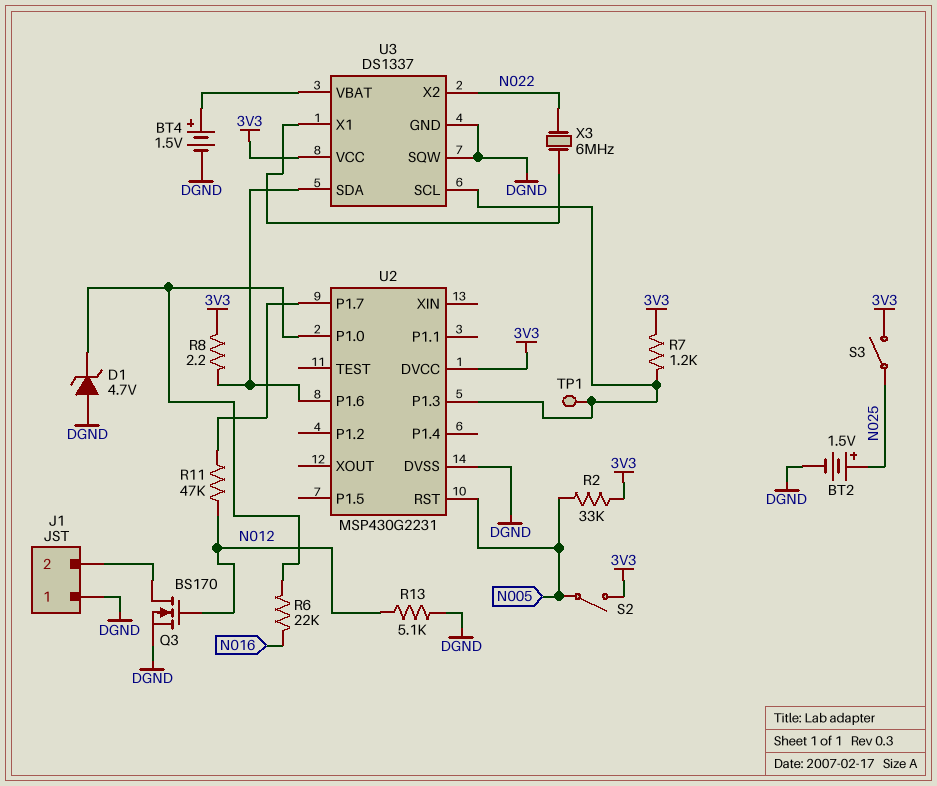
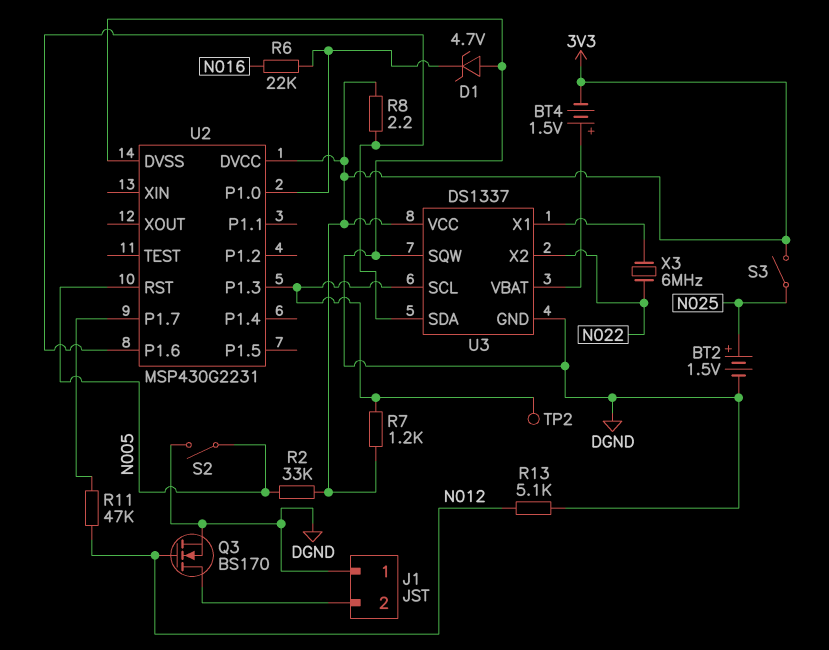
BT4: 1.5V (plus U3/VBAT, minus DGND) -> 1.5V (plus U3/VBAT, minus 3V3)
S2: switch (3V3, N005) -> switch (DGND, N005)
TP1: test point (U2/P1.3) -> none
TP2: none -> test point (U2/P1.3)

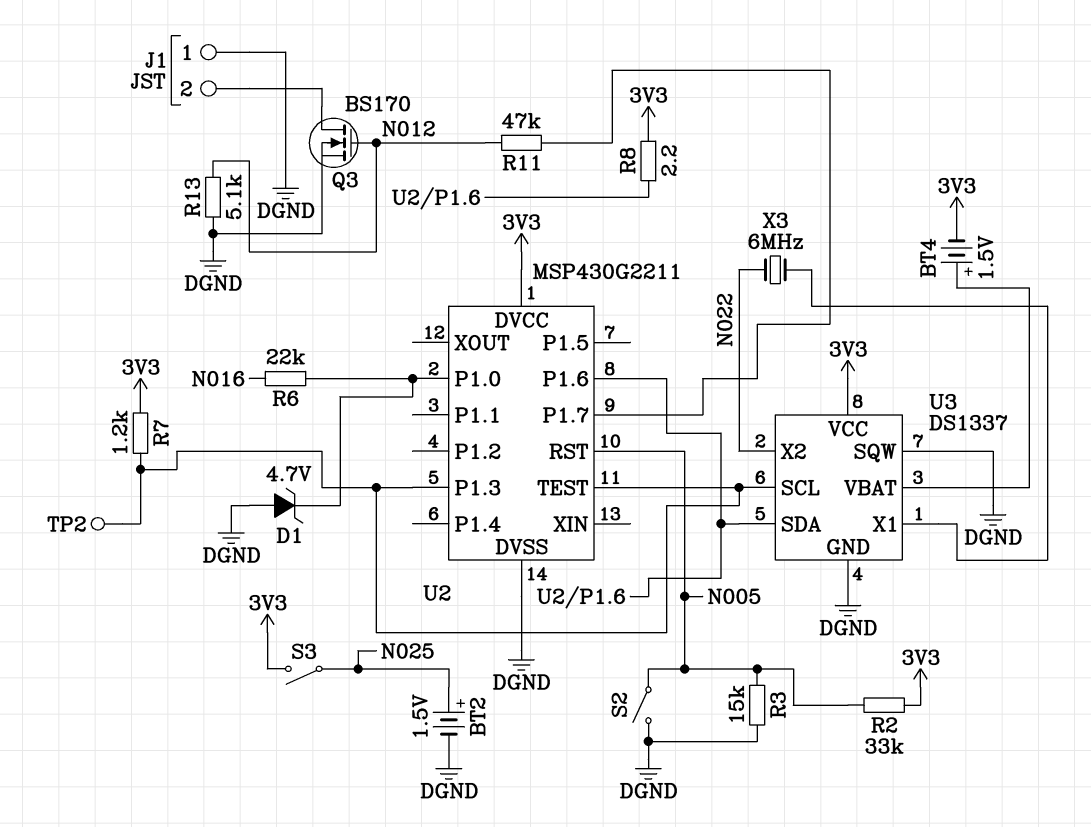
R3: none -> 15k (DGND, N005)
U2: MSP430G2231 -> MSP430G2211
U2 pin TEST: none -> U2/P1.3

